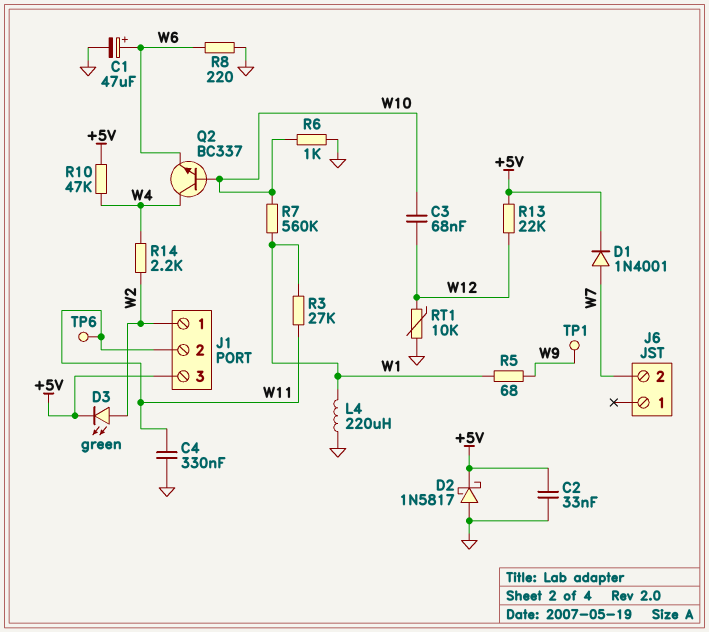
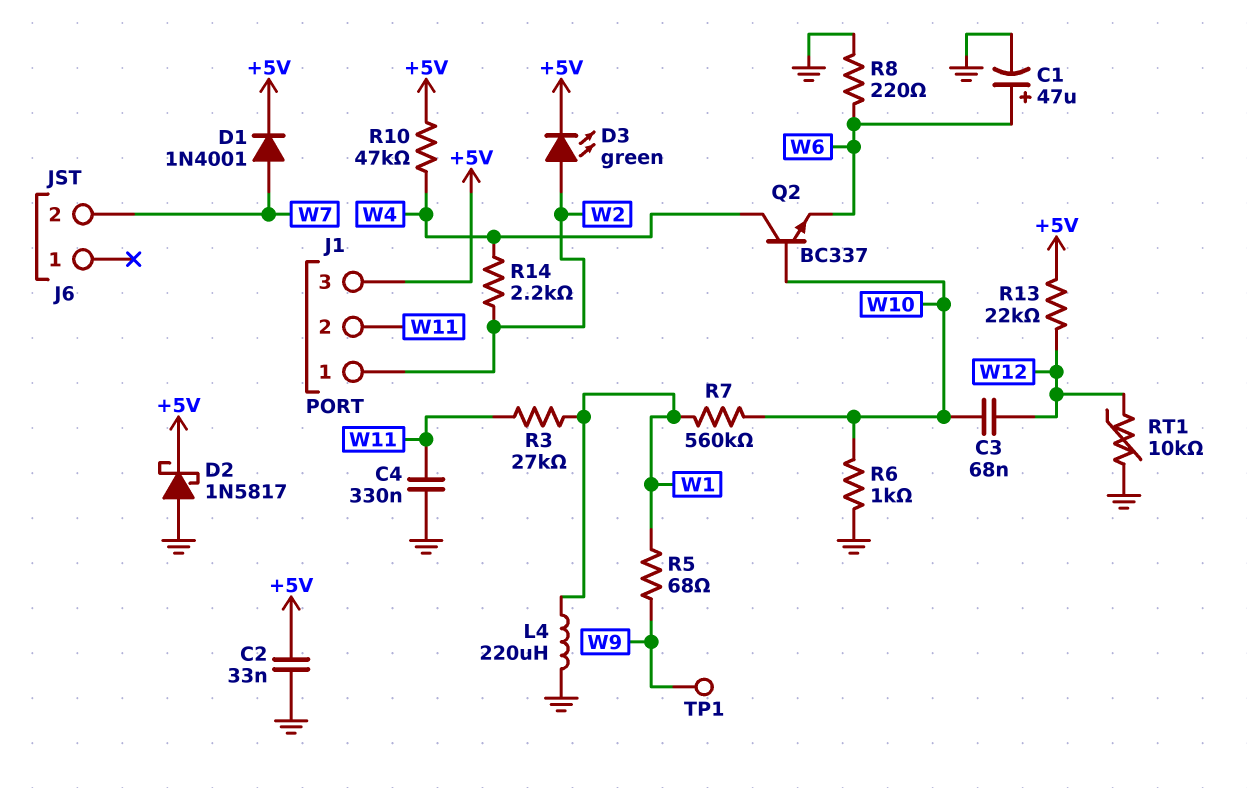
TP6: test point (W11) -> none

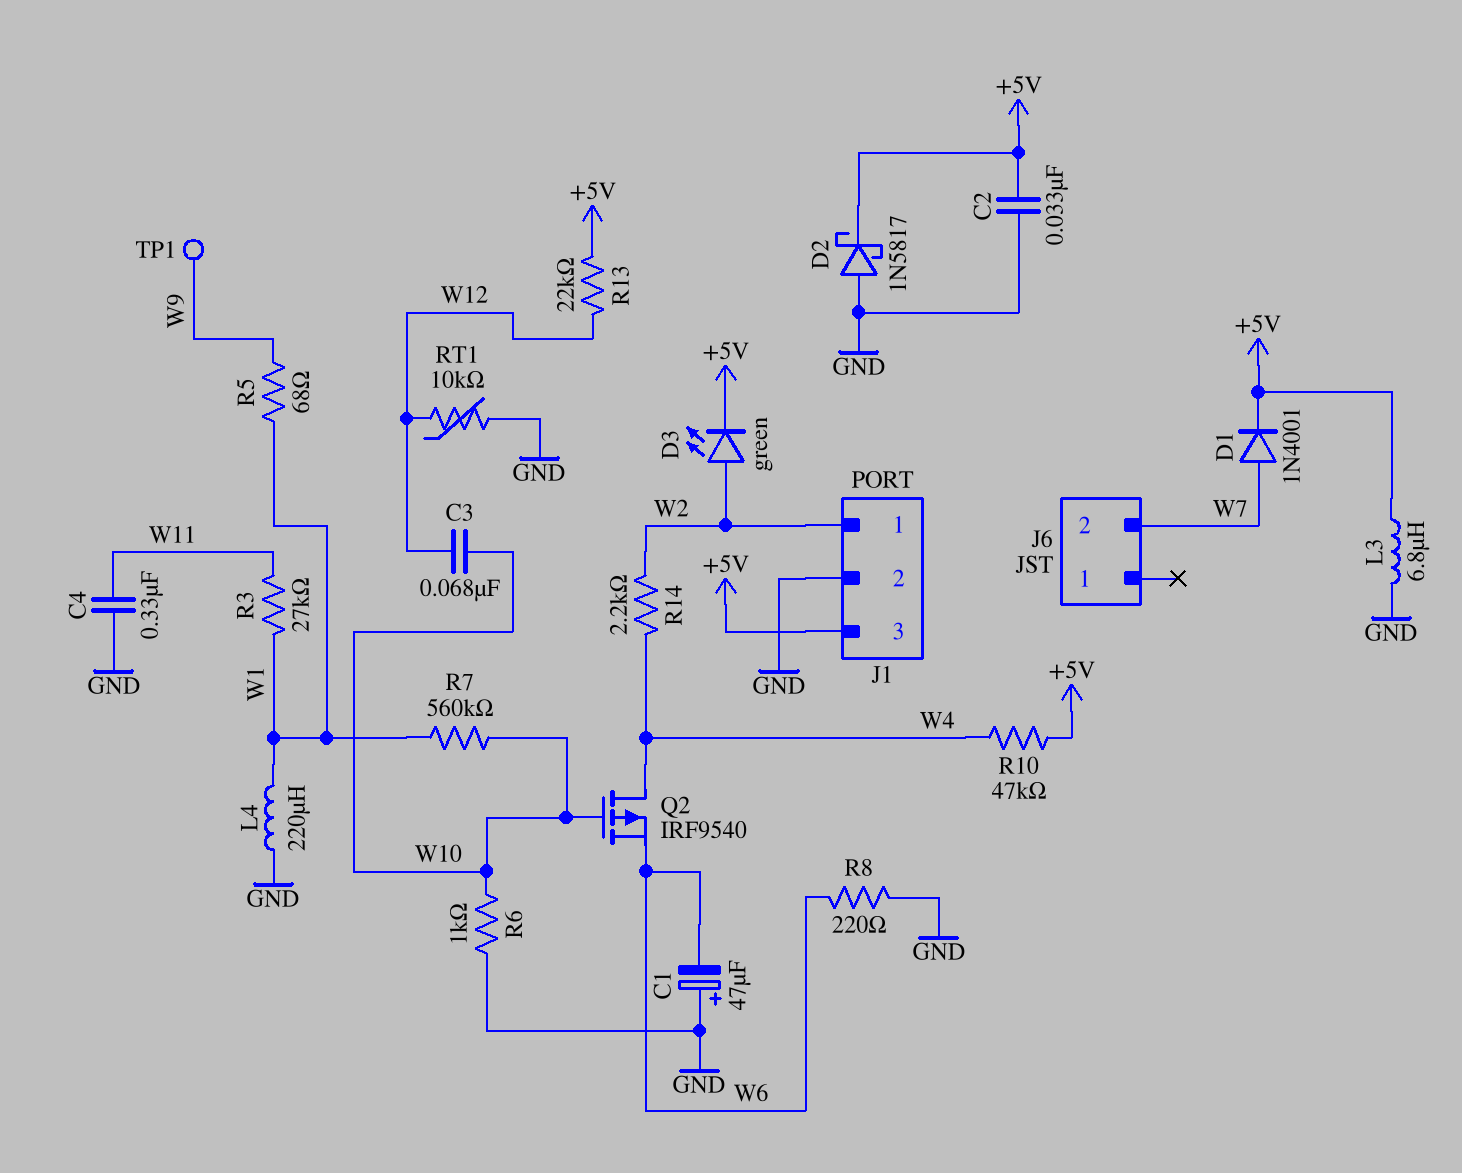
C1: 47uF (plus W6, minus GND) -> 47uF (plus GND, minus W6)
J1 pin 2: W11 -> GND
L3: none -> 6.8uH (+5V, GND)
Q2: NPN BC337 (B W10, C W4, E W6) -> PMOS IRF9540 (G W10, D W4, S W6)

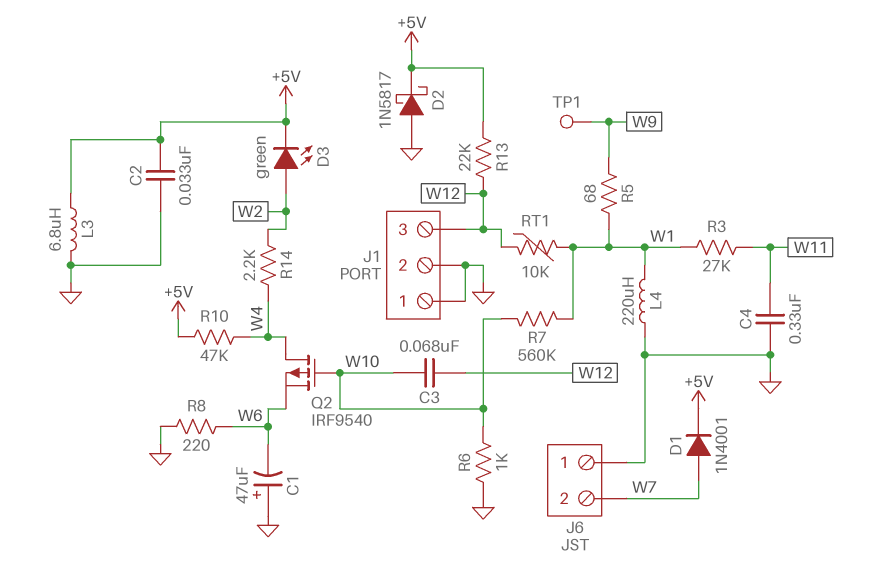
J1 pin 1: W2 -> GND
J1 pin 3: +5V -> W12
J6 pin 1: none -> GND
RT1: 10k (GND, W12) -> 10k (W1, W12)

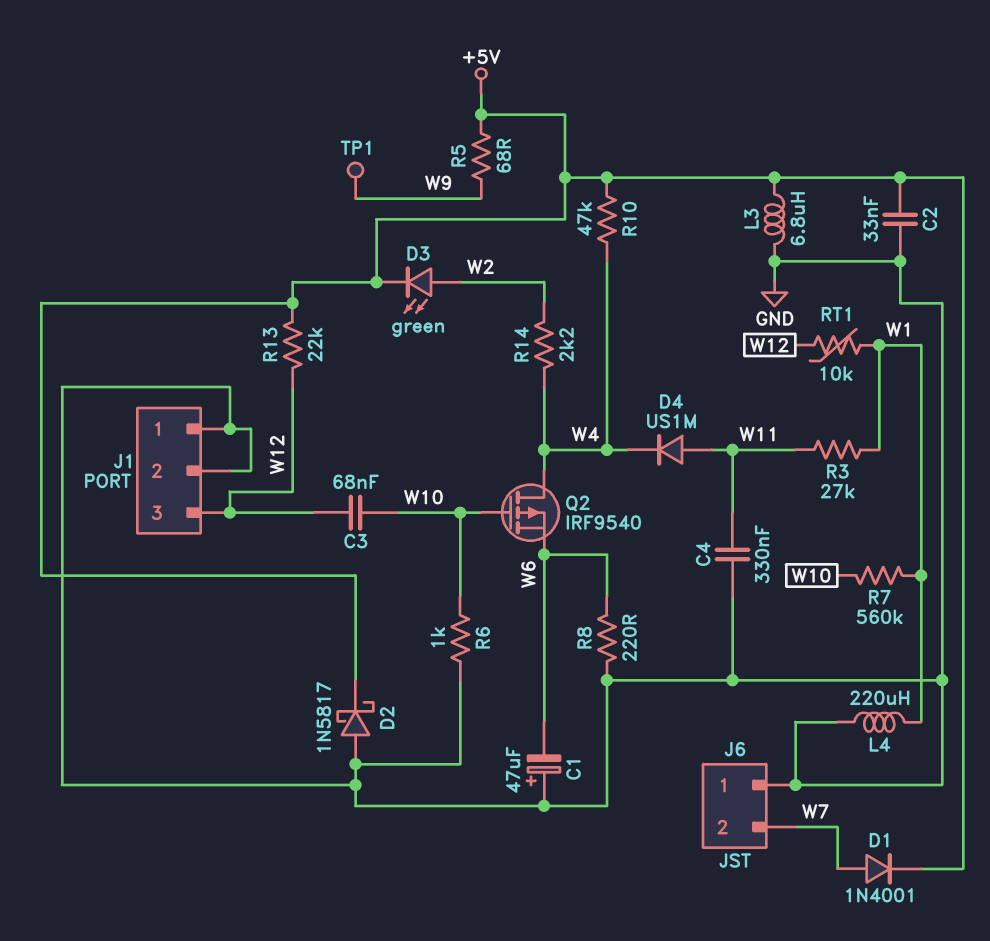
D4: none -> diode US1M (A W11, K W4)
R5: 68 (W1, W9) -> 68 (+5V, W9)

